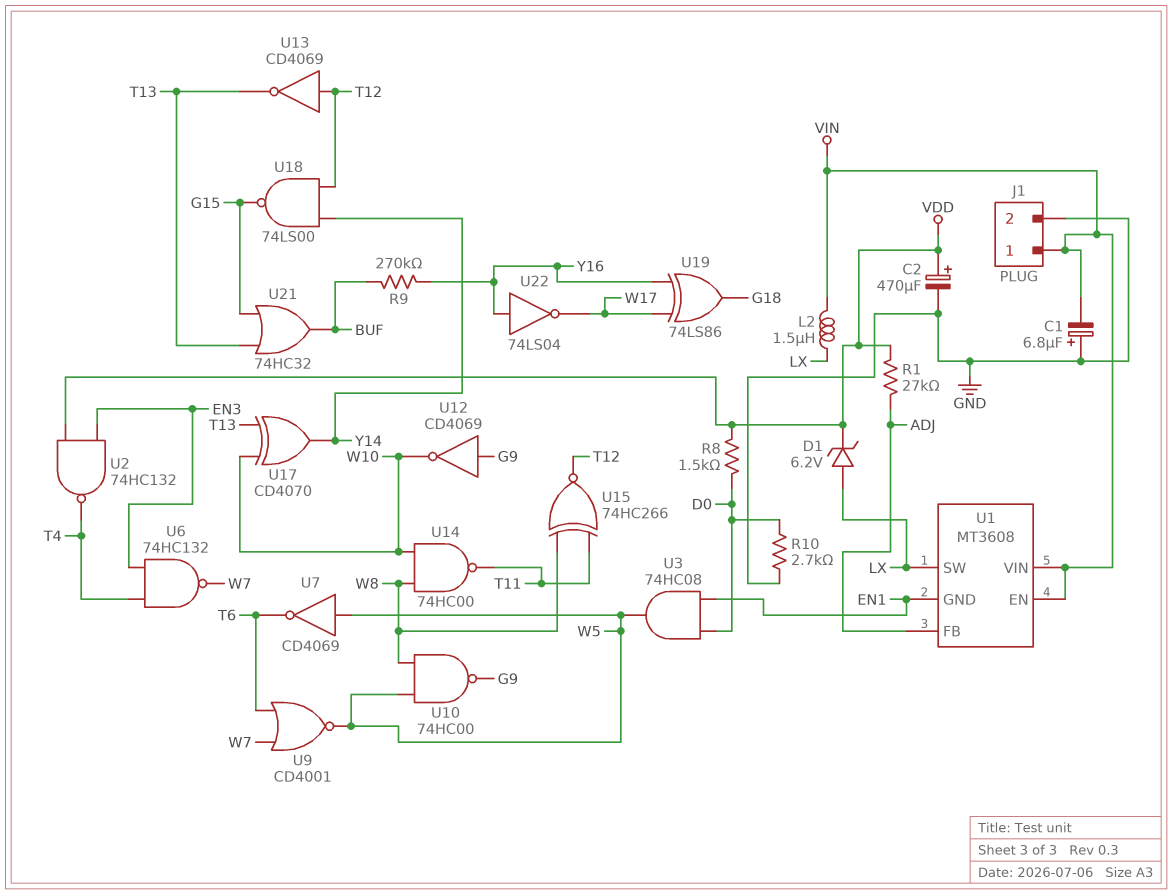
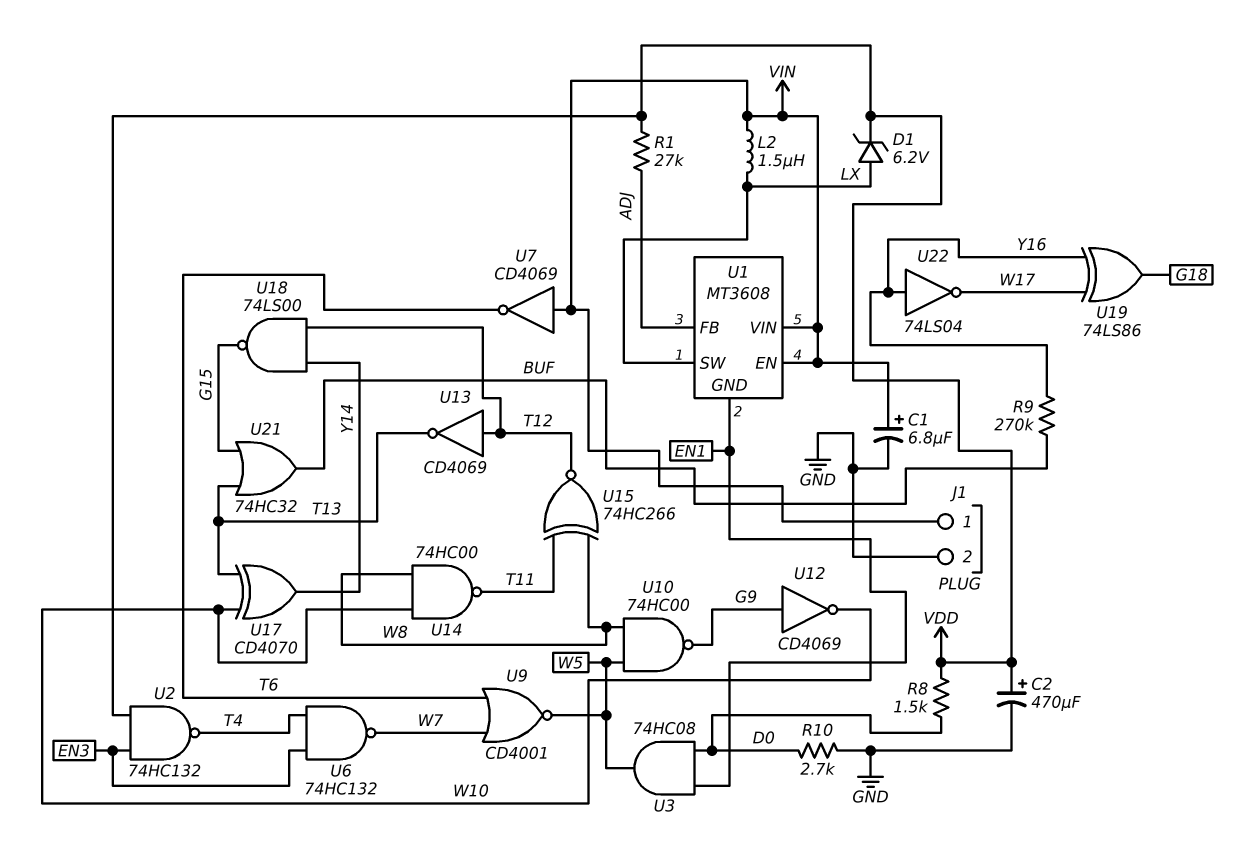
C1: 6.8uF (plus GND, minus VIN) -> 6.8uF (plus VIN, minus GND)
U7: NOT CD4069 (in W5, out T6) -> NOT CD4069 (in VIN, out T6)

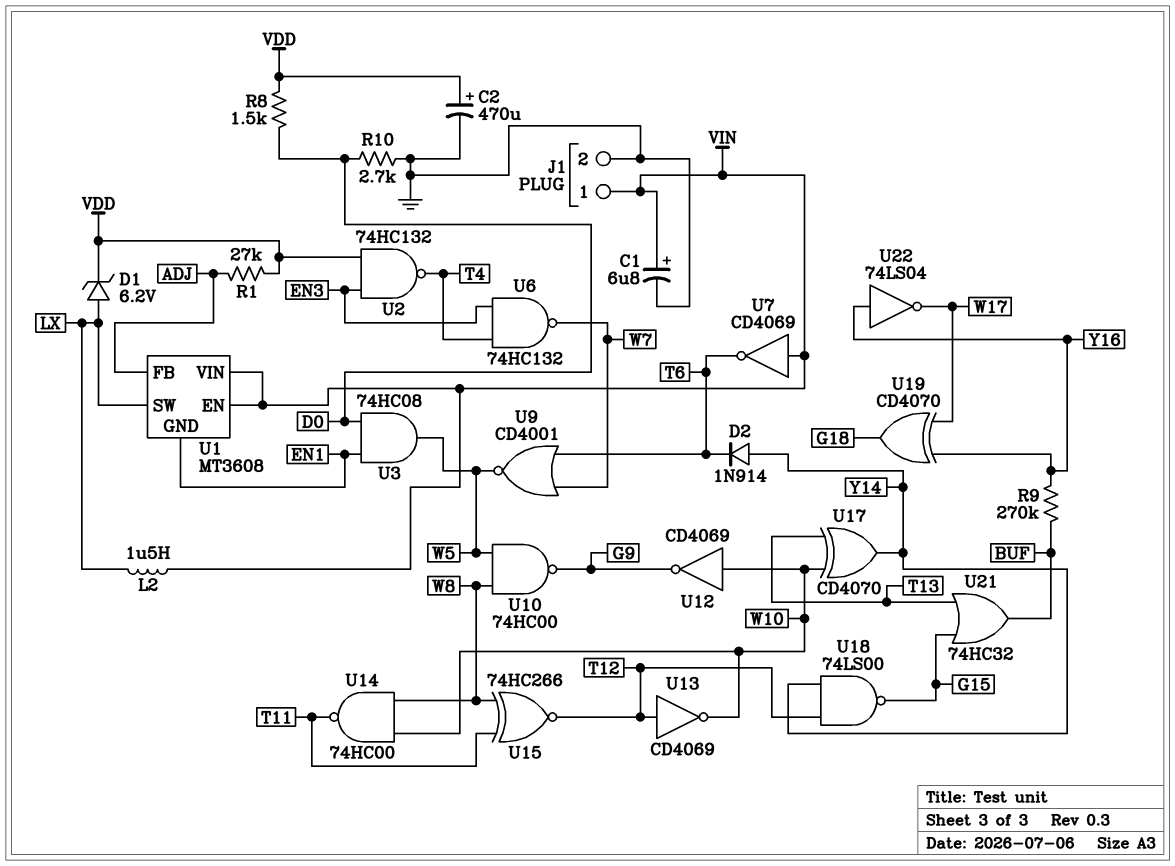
D2: none -> diode 1N914 (A Y14, K T6)
U12: NOT CD4069 (in G9, out W10) -> NOT CD4069 (in W10, out G9)
U13: NOT CD4069 (in T12, out T13) -> NOT CD4069 (in T12, out W10)
U19: XOR 74LS86 (in W17, in Y16, out G18) -> XOR CD4070 (in W17, in Y16, out G18)

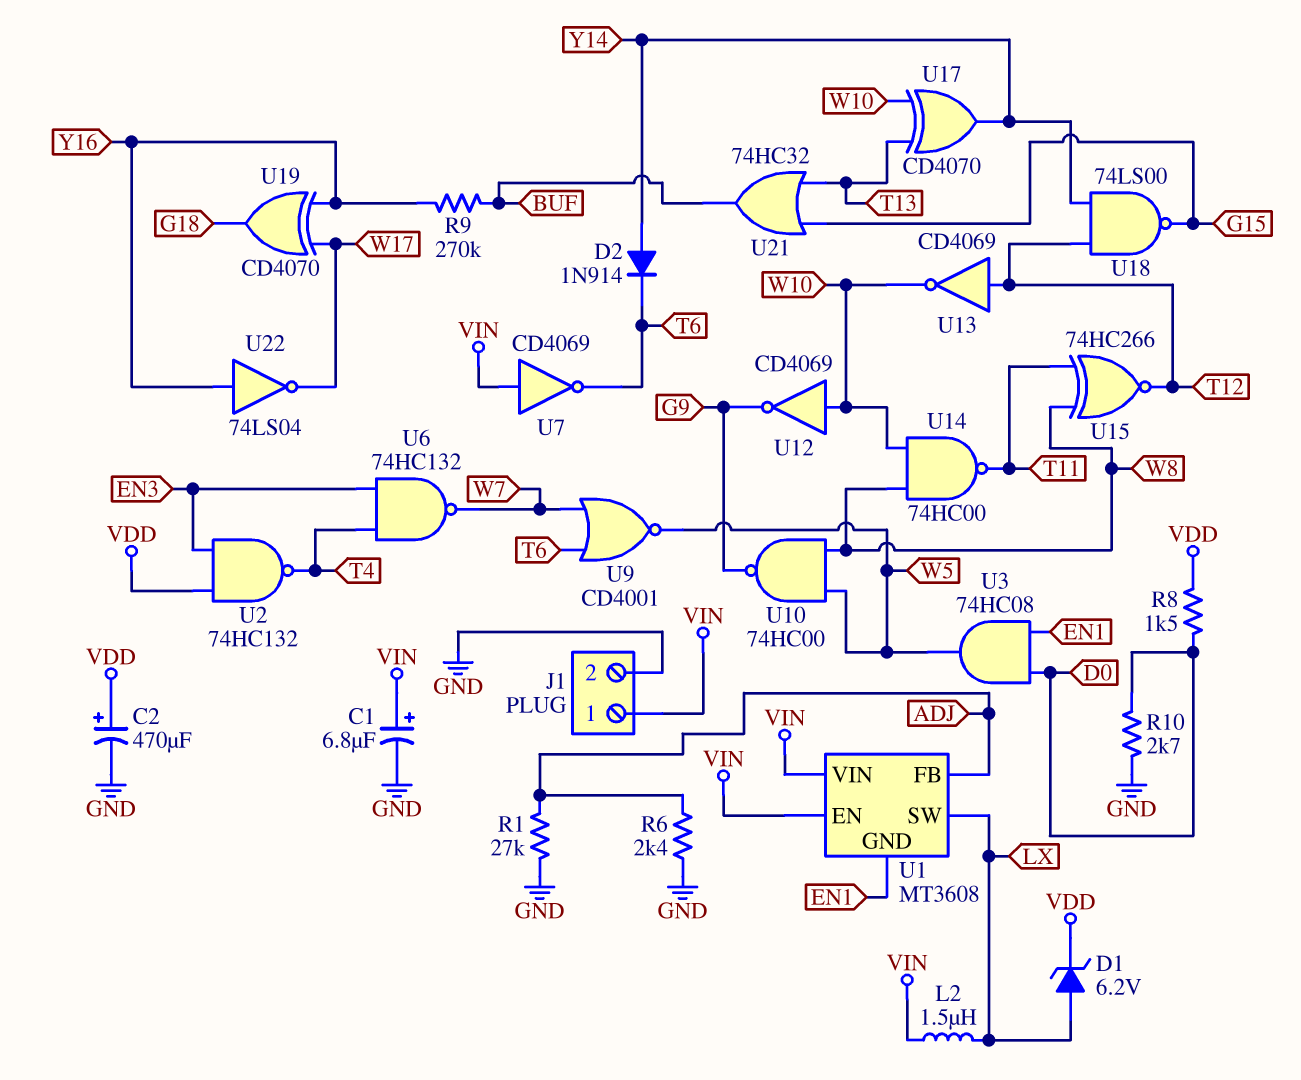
R1: 27k (ADJ, VDD) -> 27k (ADJ, GND)
R6: none -> 2.4k (ADJ, GND)

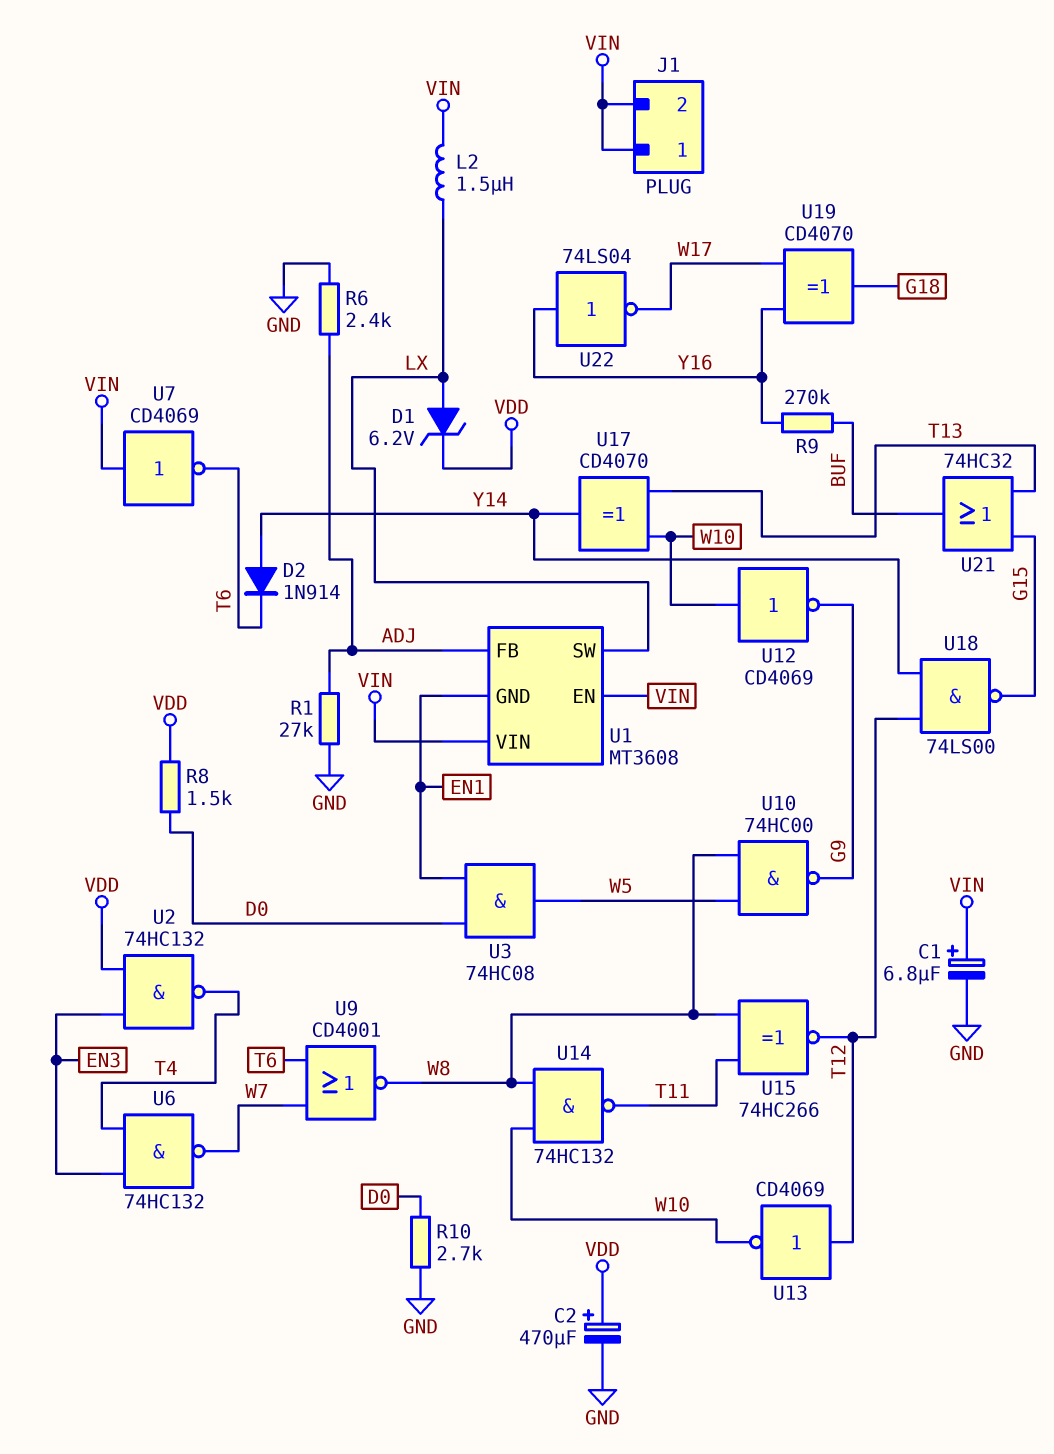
J1 pin 2: GND -> VIN
U9: NOR CD4001 (in T6, in W7, out W5) -> NOR CD4001 (in T6, in W7, out W8)
U14: NAND 74HC00 (in W8, in W10, out T11) -> NAND 74HC132 (in W8, in W10, out T11)

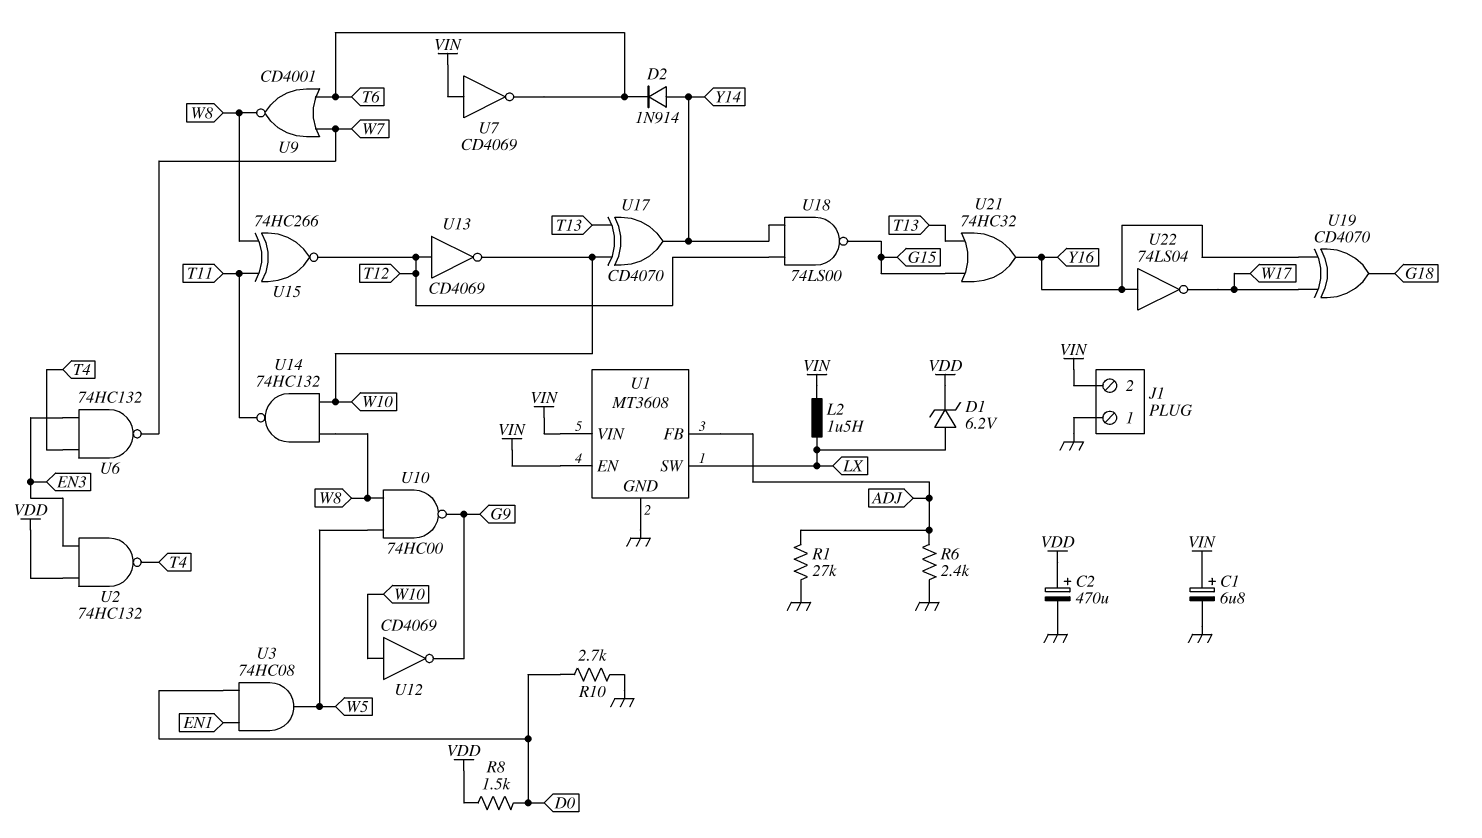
J1 pin 1: VIN -> GND
R9: 270k (BUF, Y16) -> none
U1 pin GND: EN1 -> GND
U21: OR 74HC32 (in G15, in T13, out BUF) -> OR 74HC32 (in G15, in T13, out Y16)

